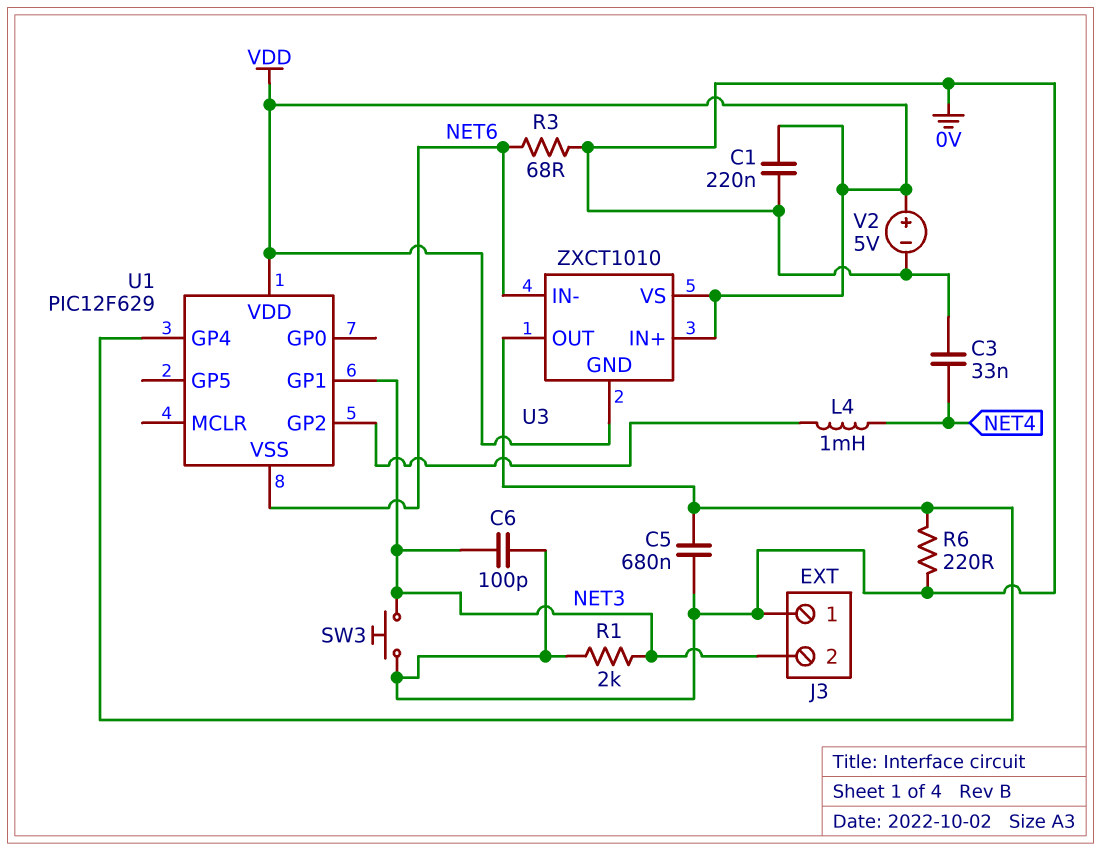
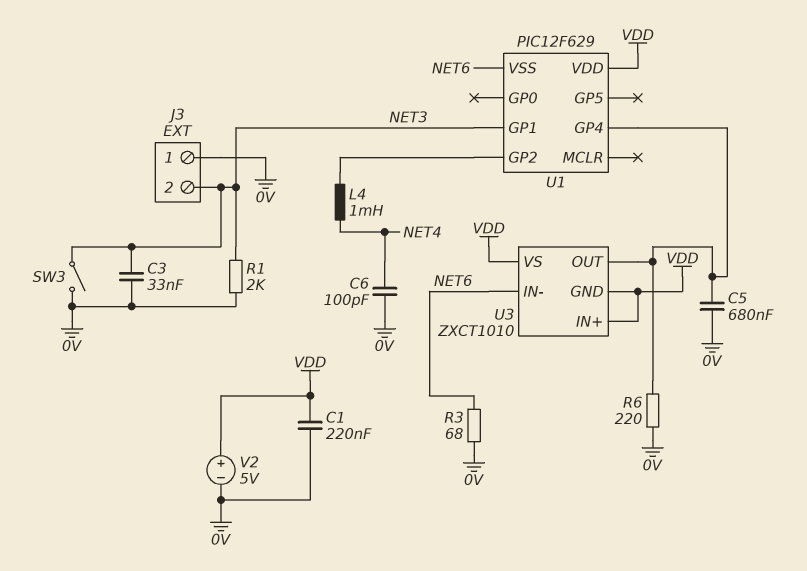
C3: 33nF (0V, NET4) -> 33nF (0V, NET3)
C6: 100pF (0V, NET3) -> 100pF (0V, NET4)
SW3: button (0V, NET3) -> switch (0V, NET3)

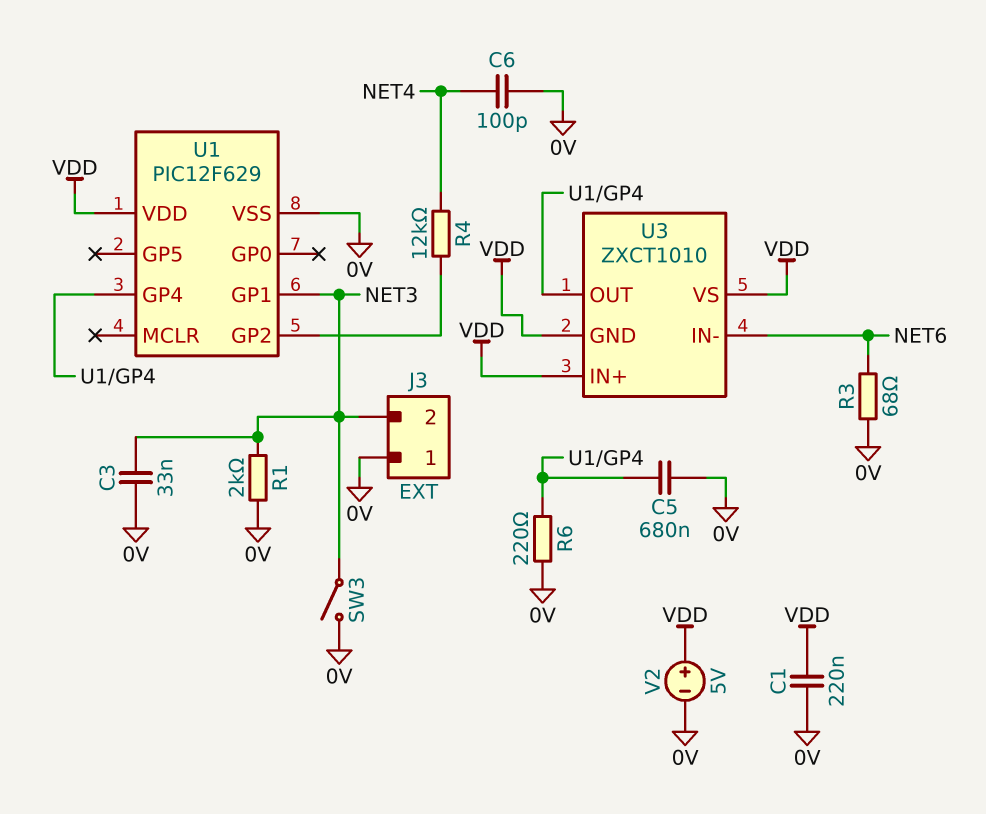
L4: 1mH (NET4, U1/GP2) -> none
R4: none -> 12k (NET4, U1/GP2)
U1 pin VSS: NET6 -> 0V

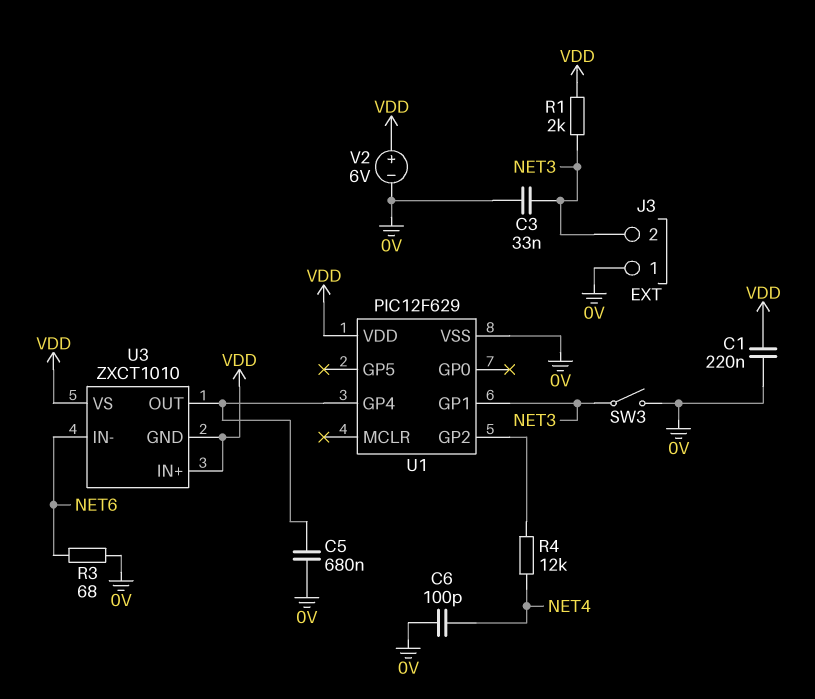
R1: 2k (0V, NET3) -> 2k (NET3, VDD)
R6: 220 (0V, U1/GP4) -> none
V2: 5V (plus VDD, minus 0V) -> 6V (plus VDD, minus 0V)

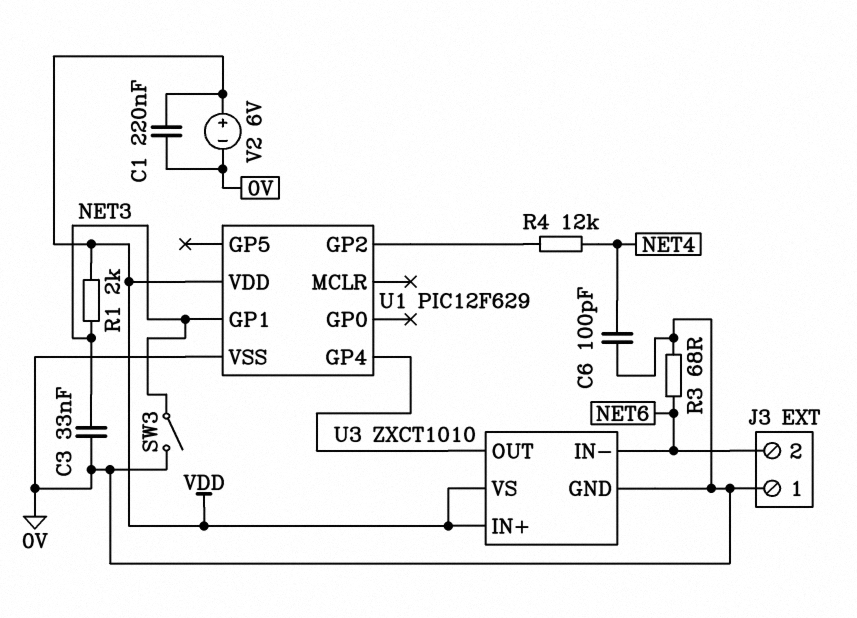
C5: 680nF (0V, U1/GP4) -> none
J3 pin 2: NET3 -> NET6
U3 pin GND: VDD -> 0V

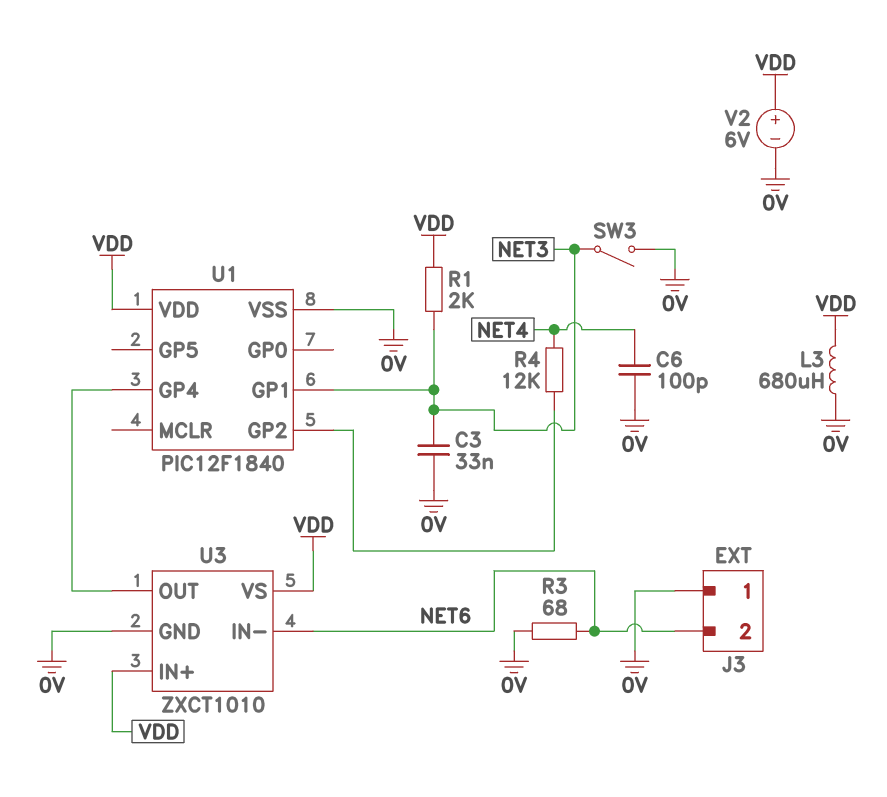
C1: 220nF (0V, VDD) -> none
L3: none -> 680uH (0V, VDD)
U1: PIC12F629 -> PIC12F1840

